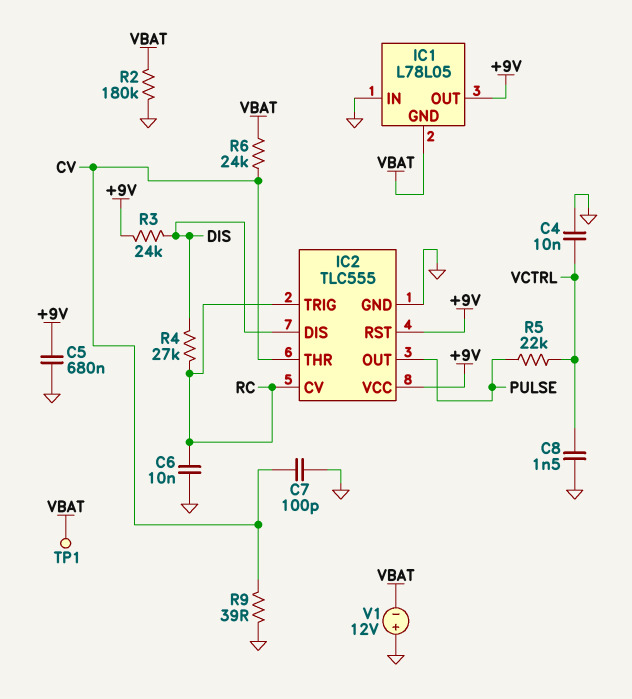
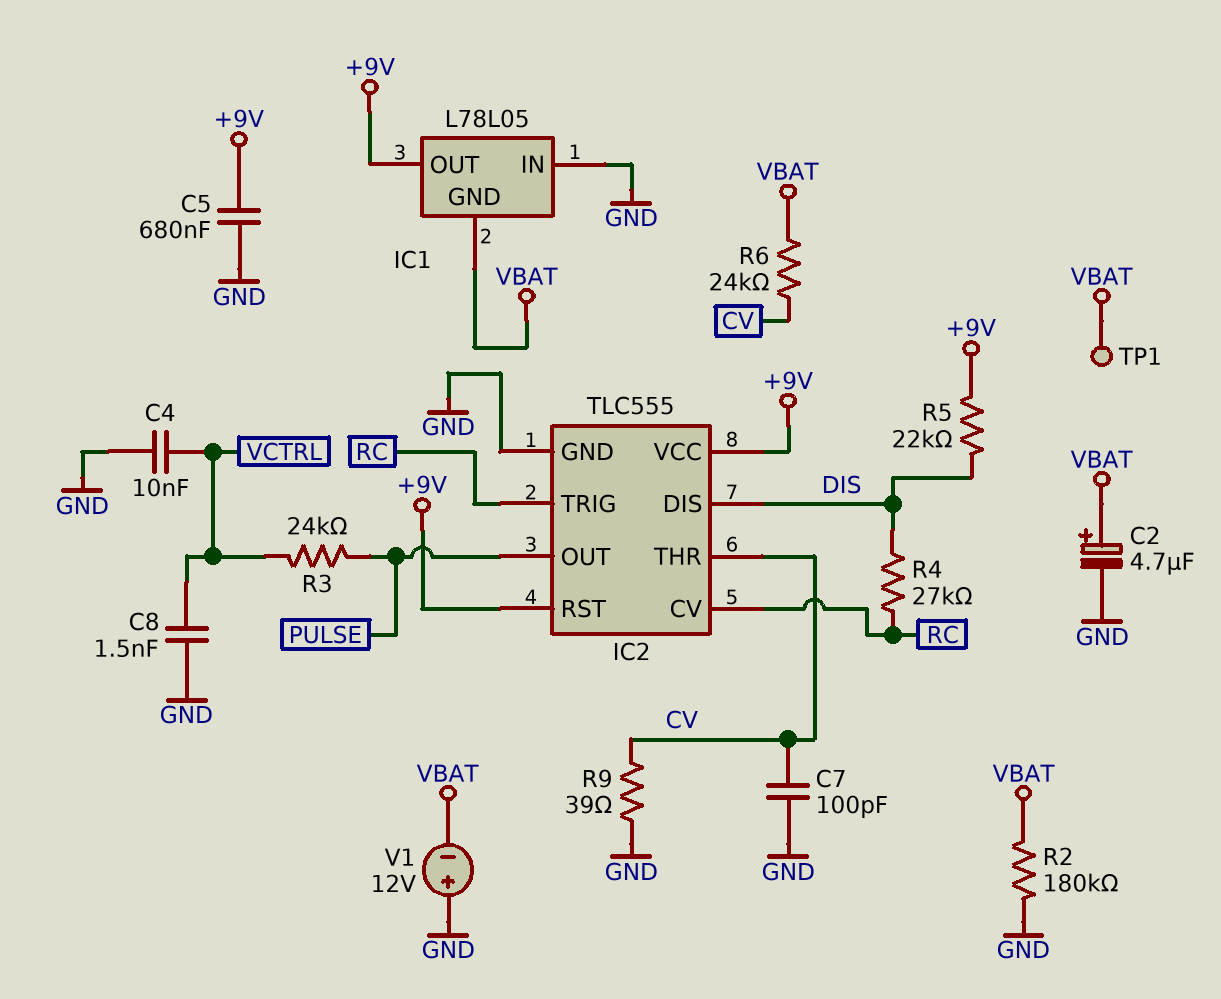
C2: none -> 4.7uF (plus VBAT, minus GND)
C6: 10nF (GND, RC) -> none
R3: 24k (+9V, DIS) -> 24k (PULSE, VCTRL)
R5: 22k (PULSE, VCTRL) -> 22k (+9V, DIS)

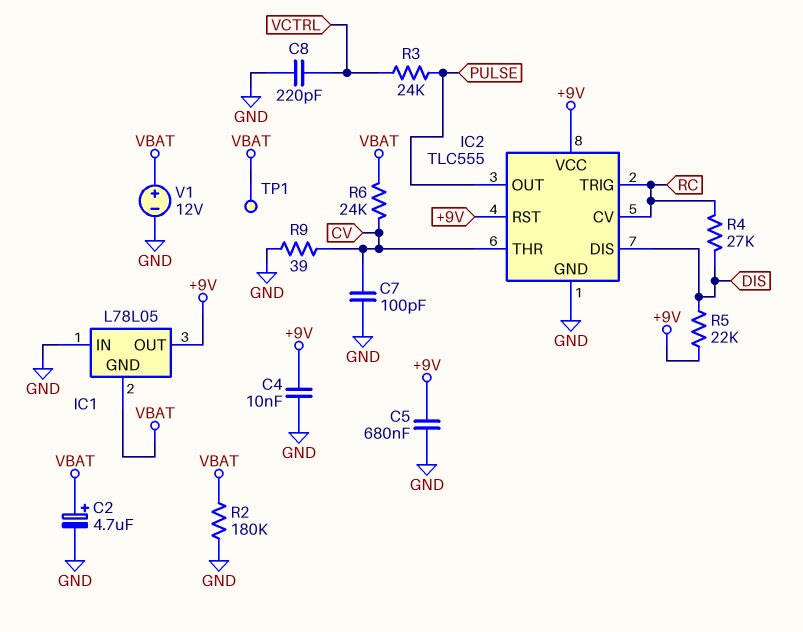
C4: 10nF (GND, VCTRL) -> 10nF (+9V, GND)
C8: 1.5nF (GND, VCTRL) -> 220pF (GND, VCTRL)
V1: 12V (plus GND, minus VBAT) -> 12V (plus VBAT, minus GND)

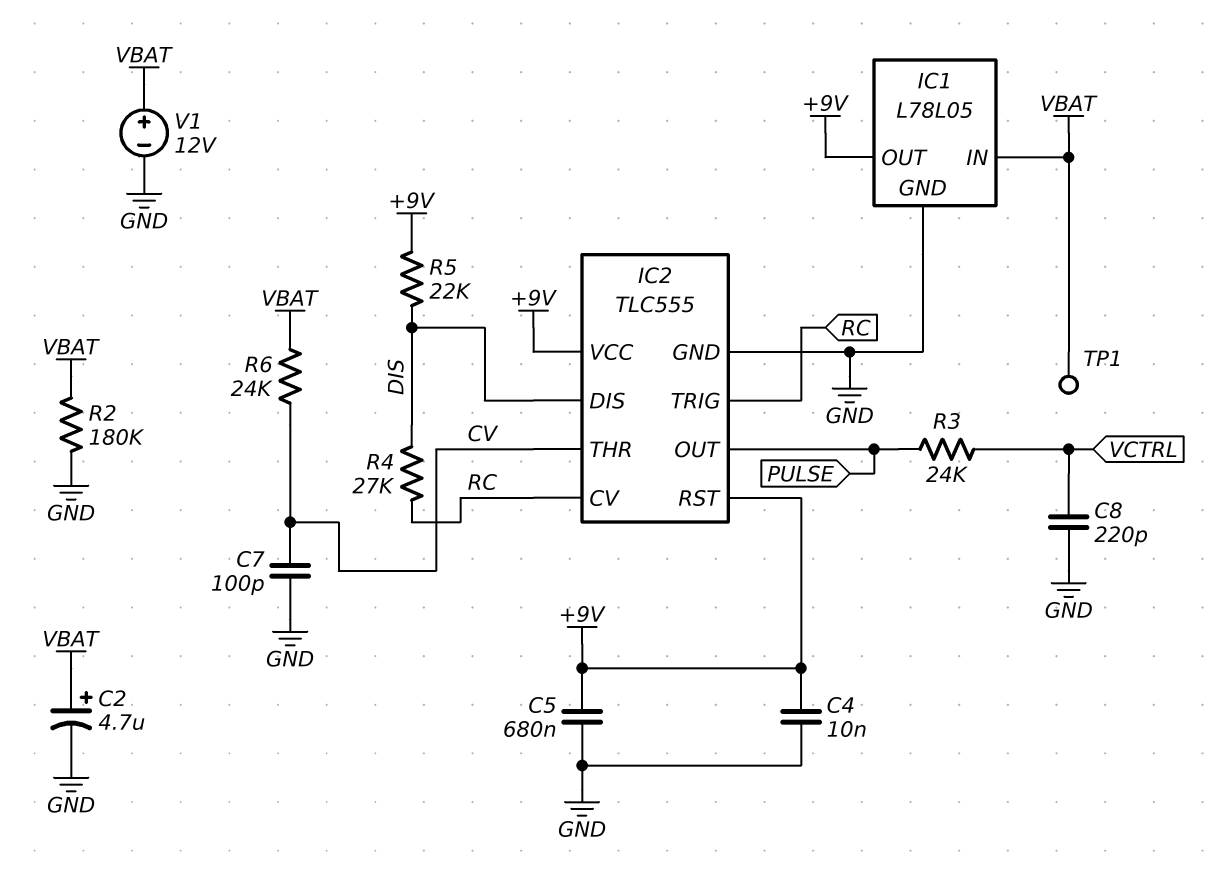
IC1 pin GND: VBAT -> GND
IC1 pin IN: GND -> VBAT
R9: 39 (CV, GND) -> none

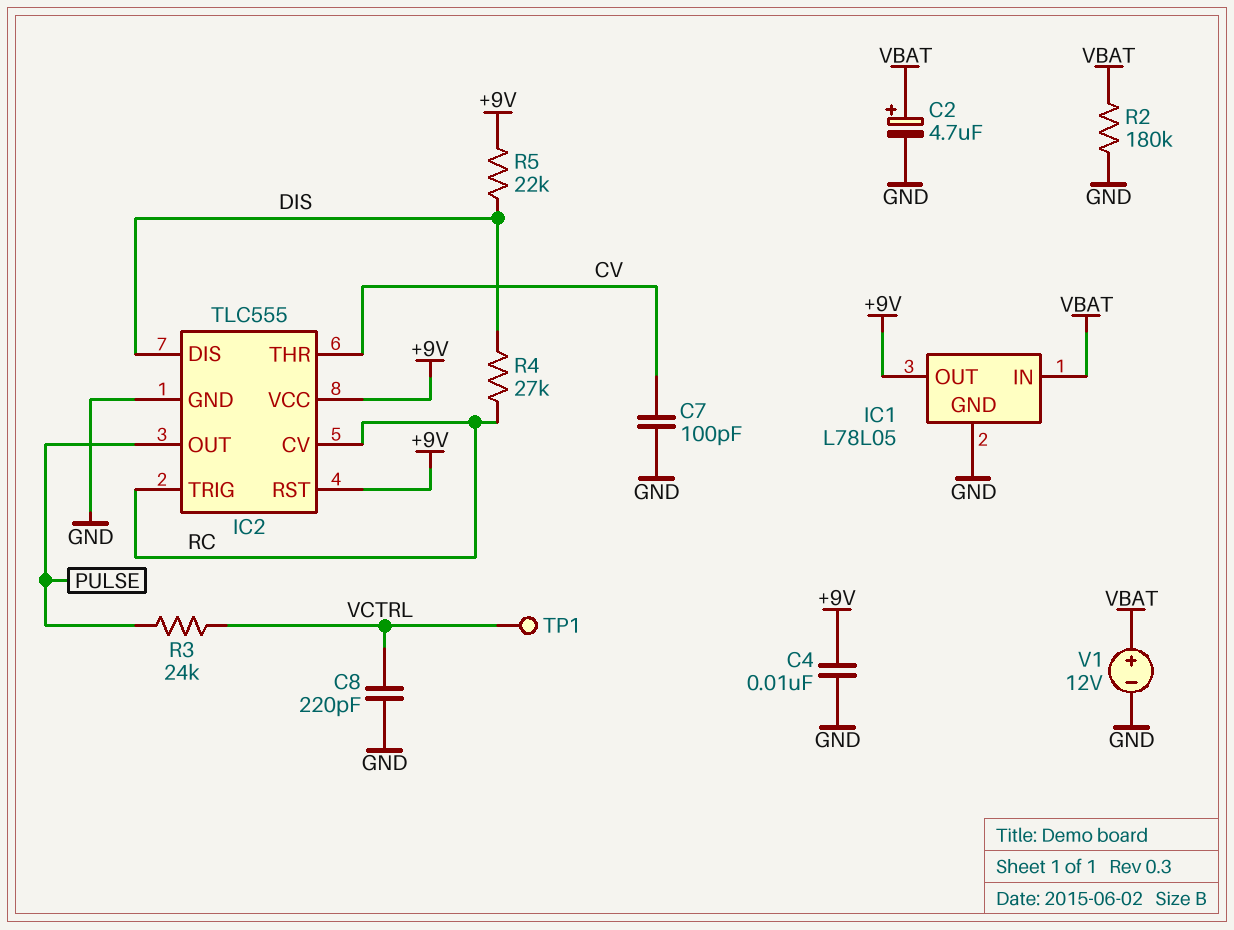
C5: 680nF (+9V, GND) -> none
R6: 24k (CV, VBAT) -> none
TP1: test point (VBAT) -> test point (VCTRL)

